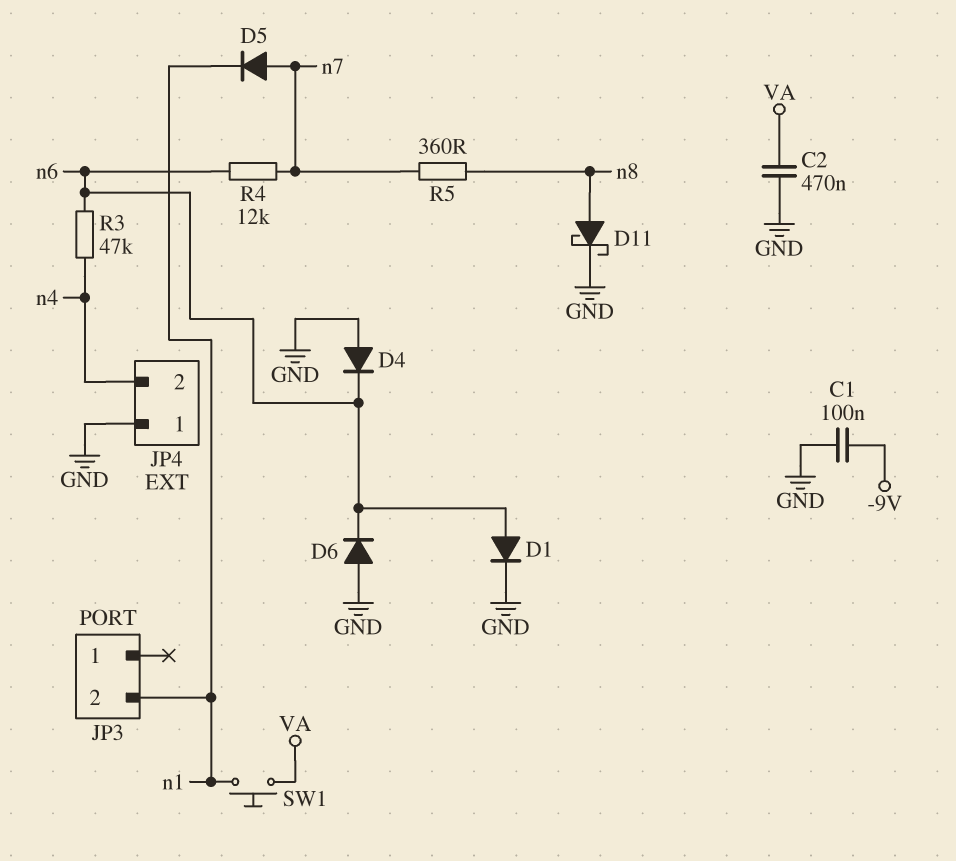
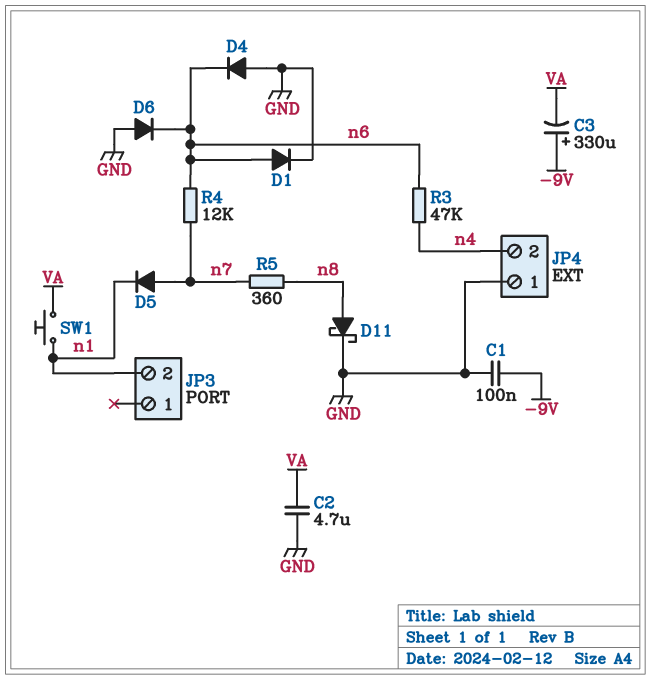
C2: 470nF (GND, VA) -> 4.7uF (GND, VA)
C3: none -> 330uF (plus -9V, minus VA)

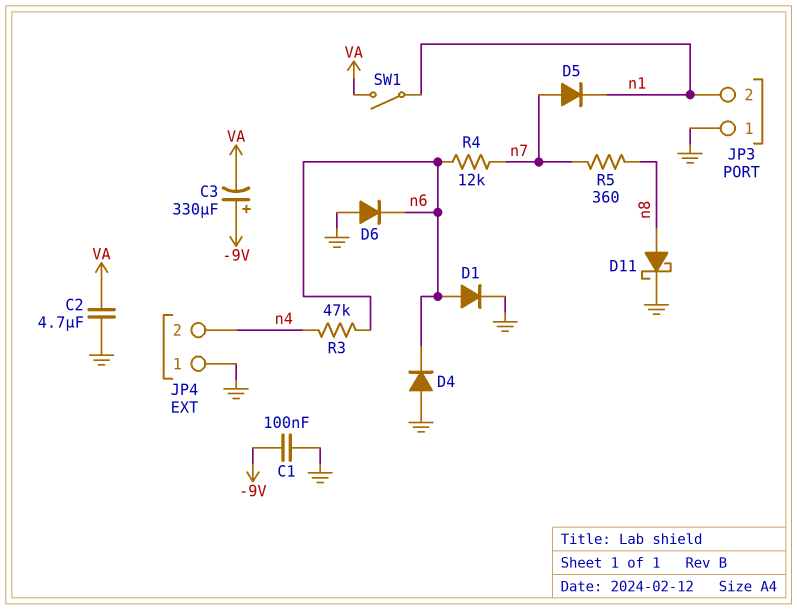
JP3 pin 1: none -> GND
SW1: button (VA, n1) -> switch (VA, n1)

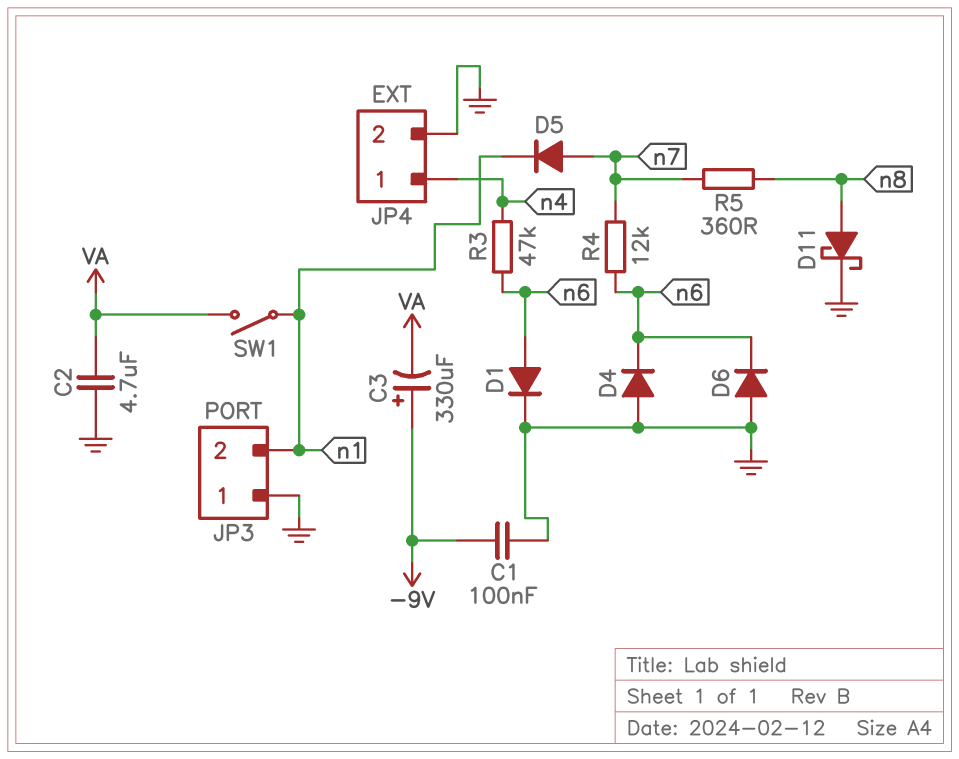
JP4 pin 1: GND -> n4
JP4 pin 2: n4 -> GND

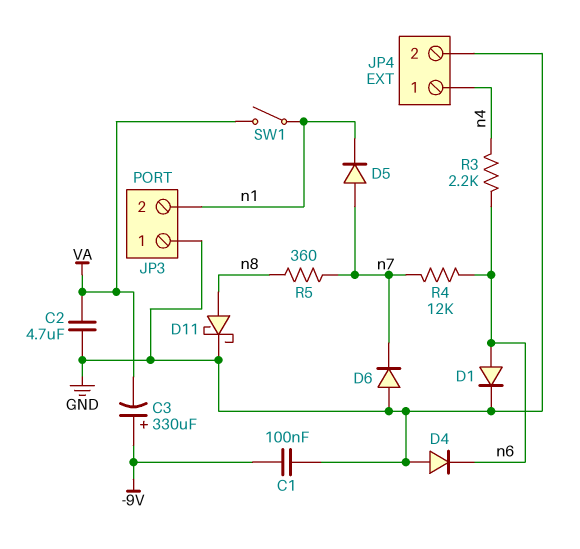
D6: diode (A GND, K n6) -> diode (A GND, K n7)
R3: 47k (n4, n6) -> 2.2k (n4, n6)

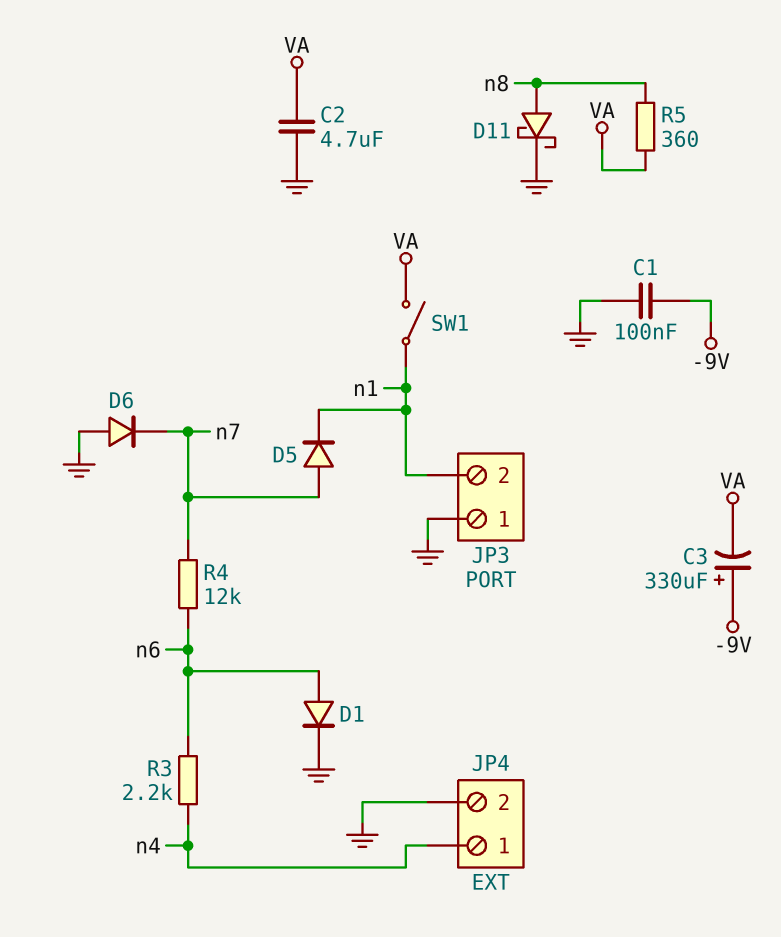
D4: diode (A GND, K n6) -> none
R5: 360 (n7, n8) -> 360 (VA, n8)

